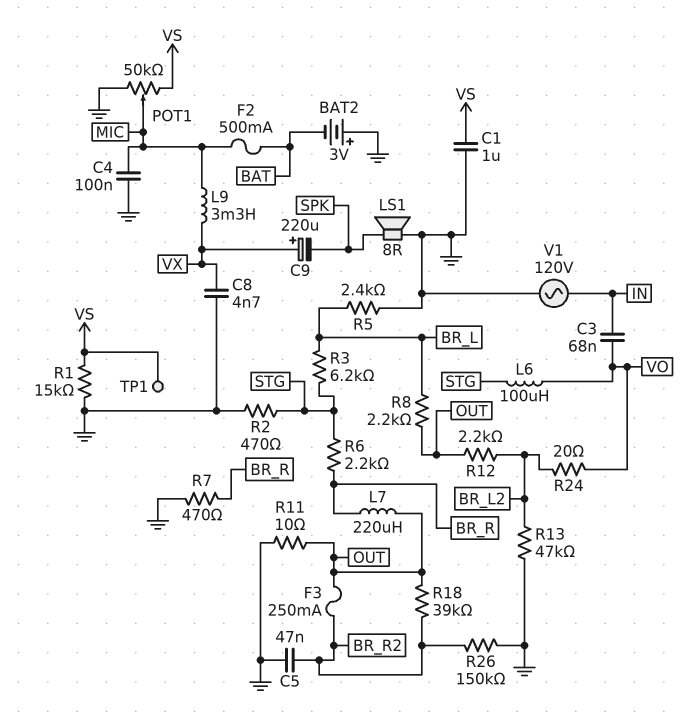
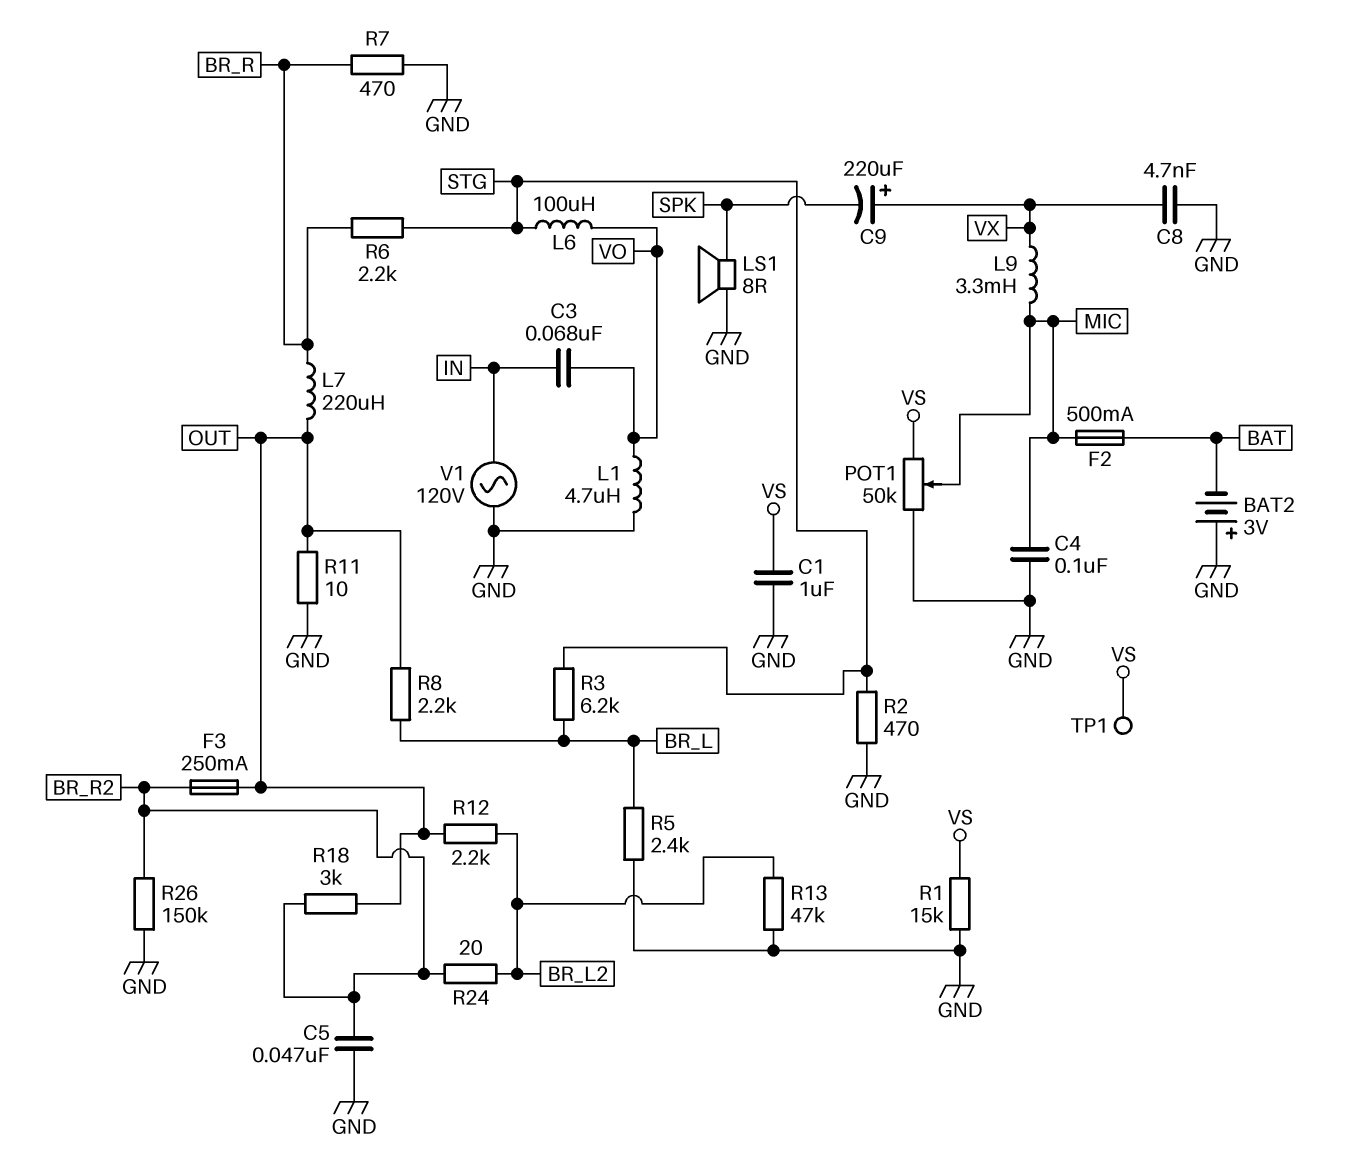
L1: none -> 4.7uH (GND, VO)
R18: 39k (BR_R2, OUT) -> 3k (BR_R2, OUT)
R24: 20 (BR_L2, VO) -> 20 (BR_L2, BR_R2)

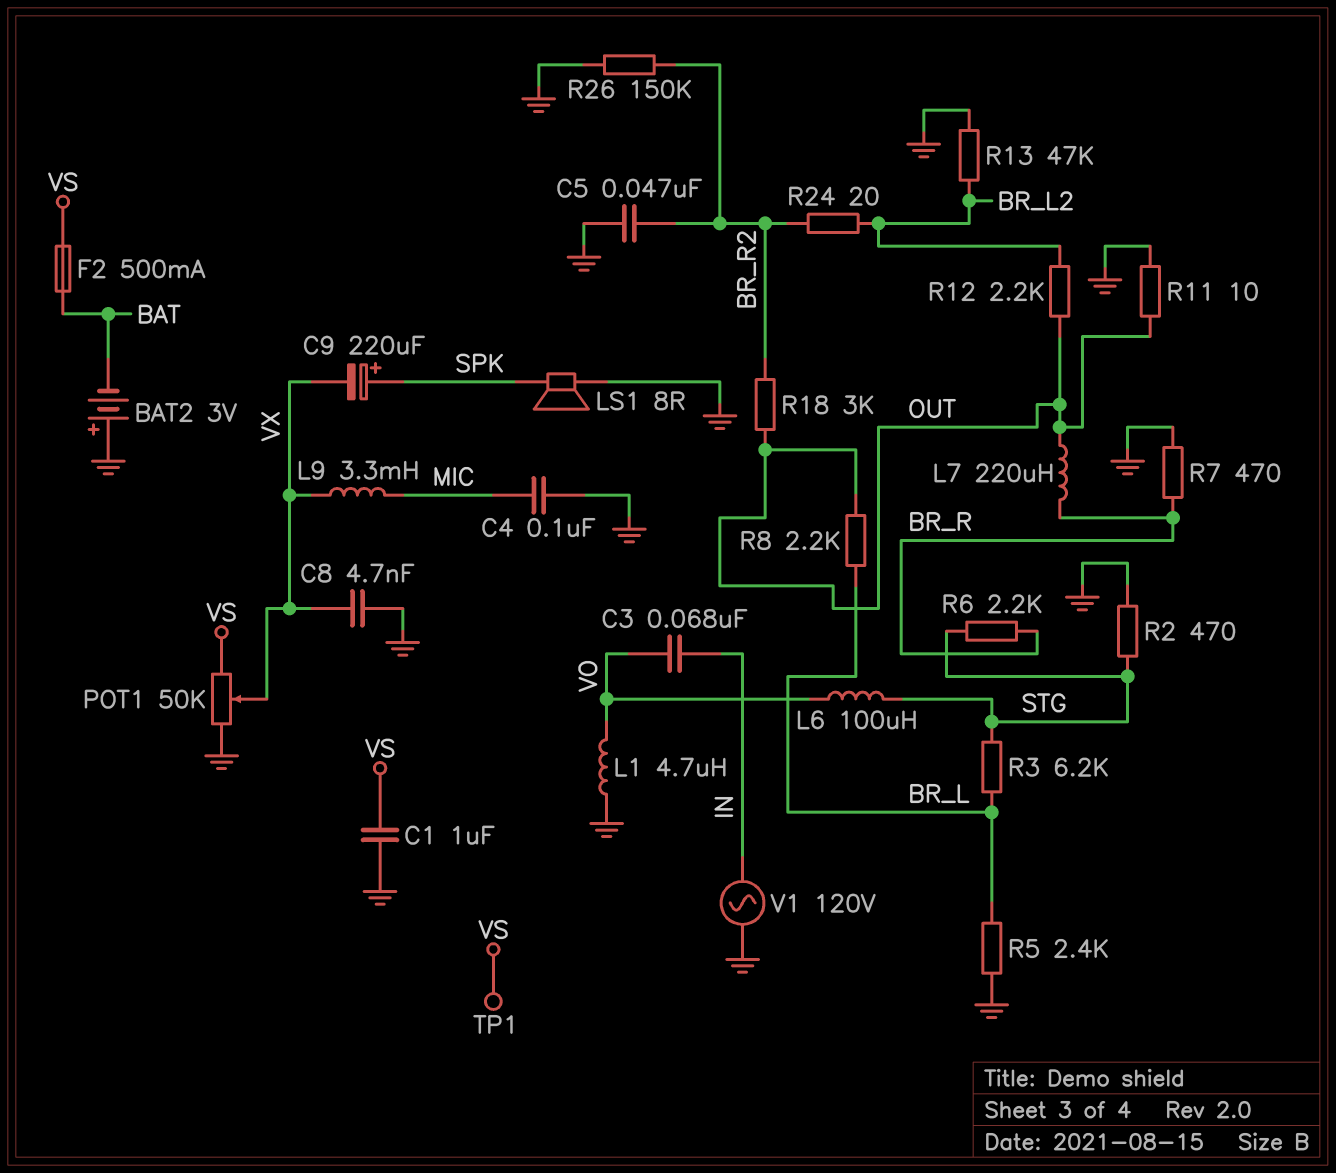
C9: 220uF (plus VX, minus SPK) -> 220uF (plus SPK, minus VX)
F2: 500mA (BAT, MIC) -> 500mA (BAT, VS)
F3: 250mA (BR_R2, OUT) -> none
POT1: 50k (GND, VS, wiper MIC) -> 50k (GND, VS, wiper VX)
R1: 15k (GND, VS) -> none

